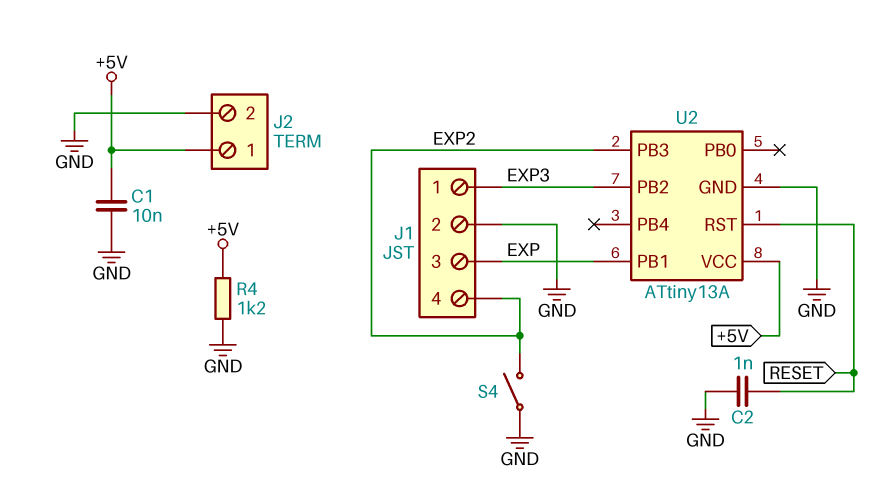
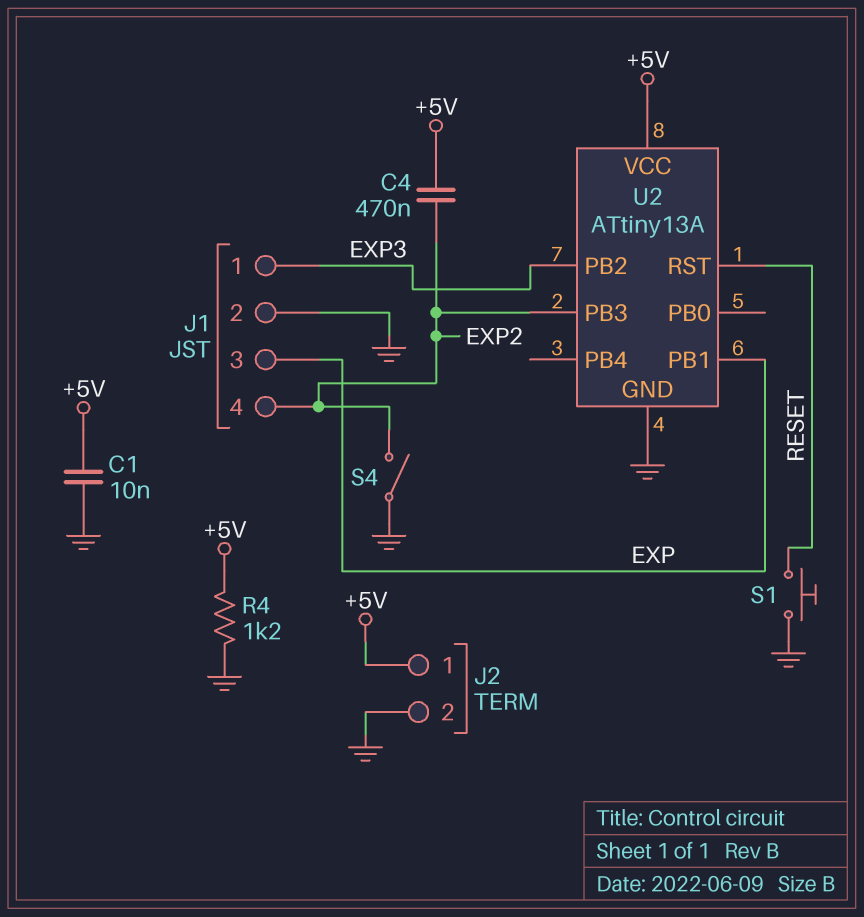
C2: 1nF (GND, RESET) -> none
C4: none -> 470nF (+5V, EXP2)
S1: none -> button (GND, RESET)

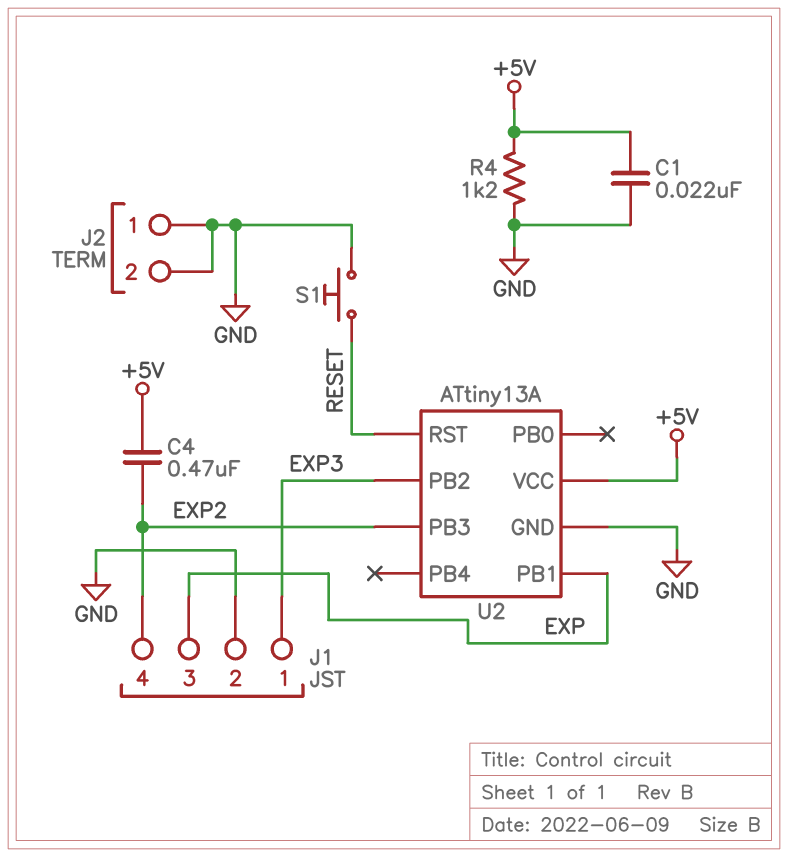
C1: 10nF (+5V, GND) -> 22nF (+5V, GND)
J2 pin 1: +5V -> GND
S4: switch (EXP2, GND) -> none

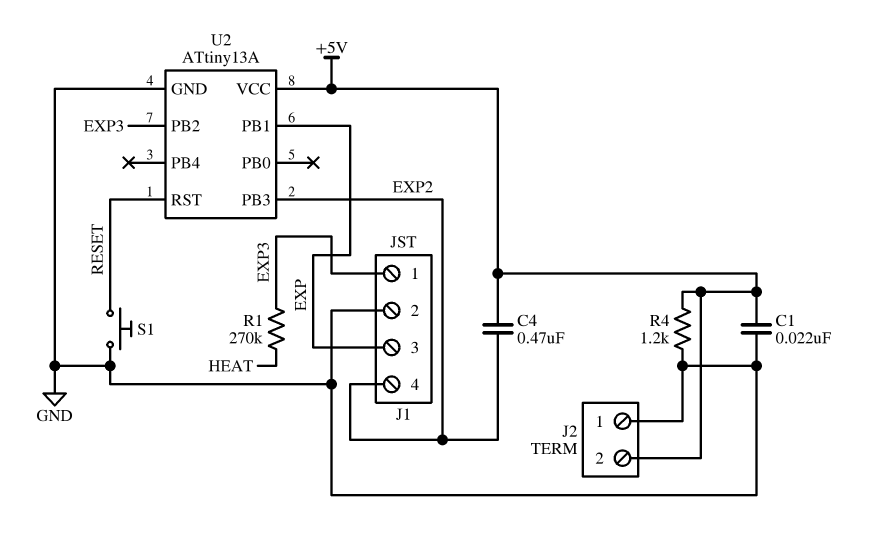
J2 pin 2: GND -> +5V
R1: none -> 270k (EXP3, HEAT)

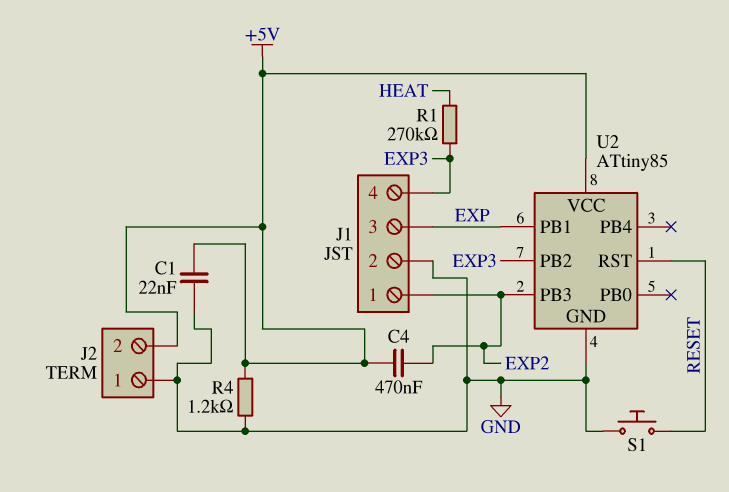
J1 pin 1: EXP3 -> EXP2
J1 pin 4: EXP2 -> EXP3
U2: ATtiny13A -> ATtiny85

